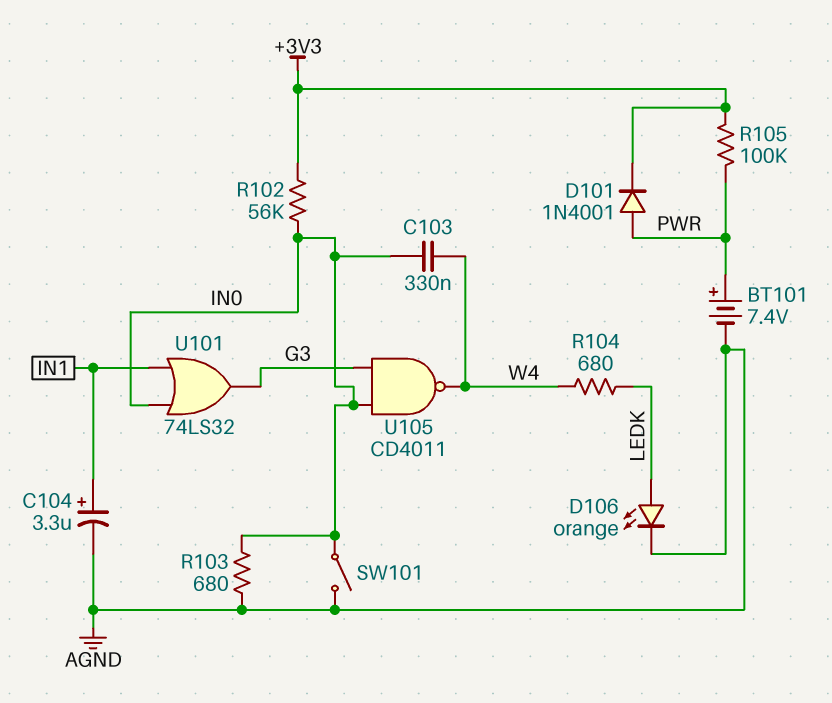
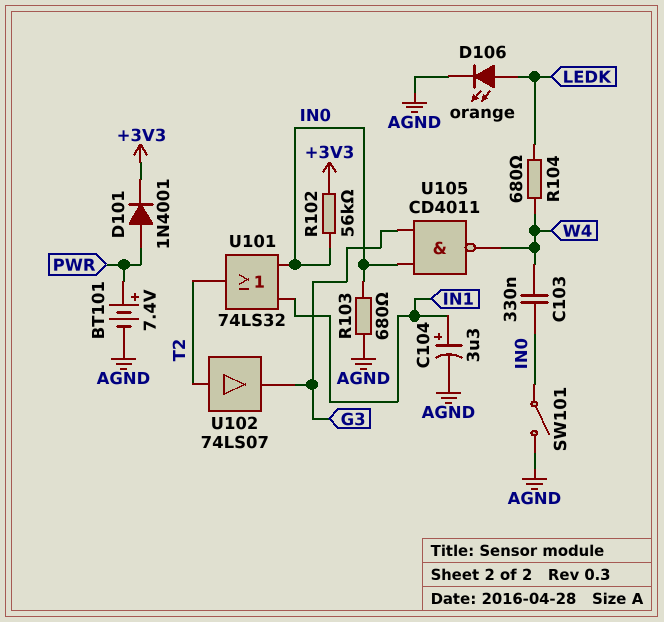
R105: 100k (+3V3, PWR) -> none
U101: OR 74LS32 (in IN0, in IN1, out G3) -> OR 74LS32 (in IN0, in IN1, out T2)
U102: none -> buffer 74LS07 (in T2, out G3)

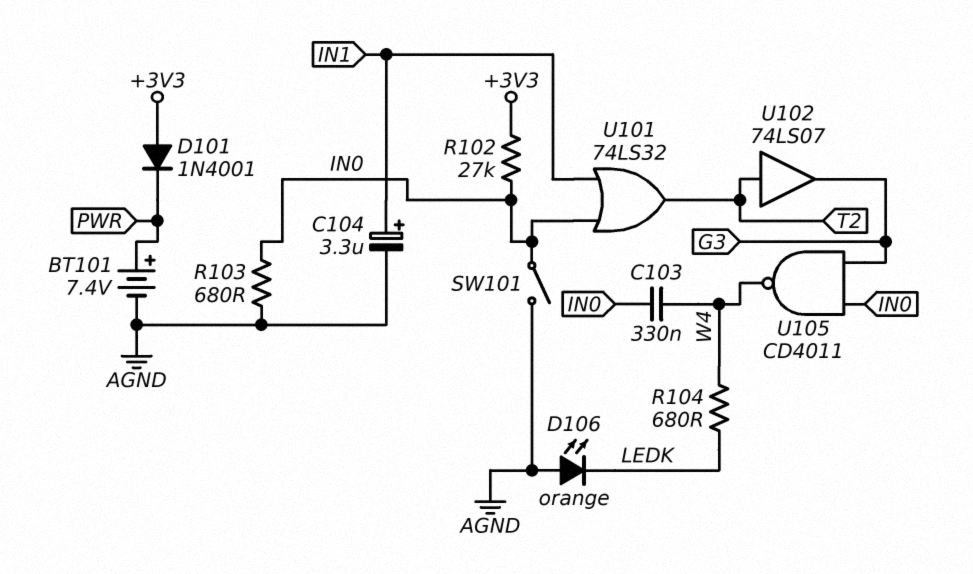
D101: diode 1N4001 (A PWR, K +3V3) -> diode 1N4001 (A +3V3, K PWR)
D106: LED orange (A LEDK, K AGND) -> LED orange (A AGND, K LEDK)
R102: 56k (+3V3, IN0) -> 27k (+3V3, IN0)

